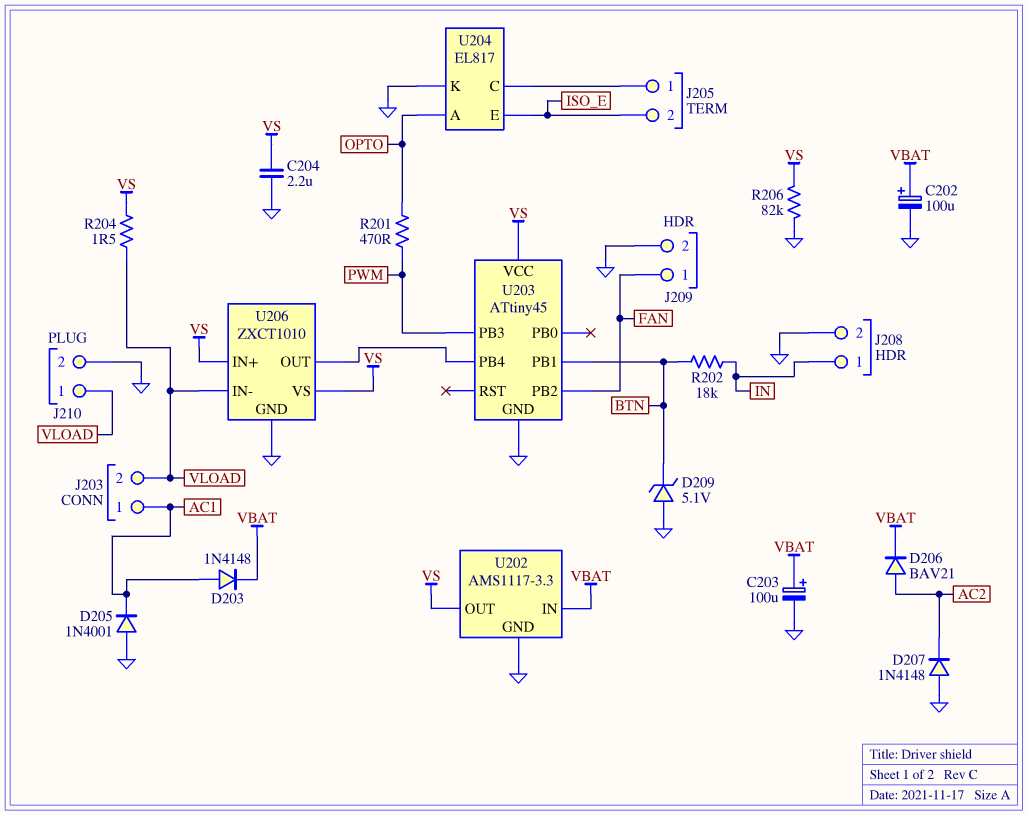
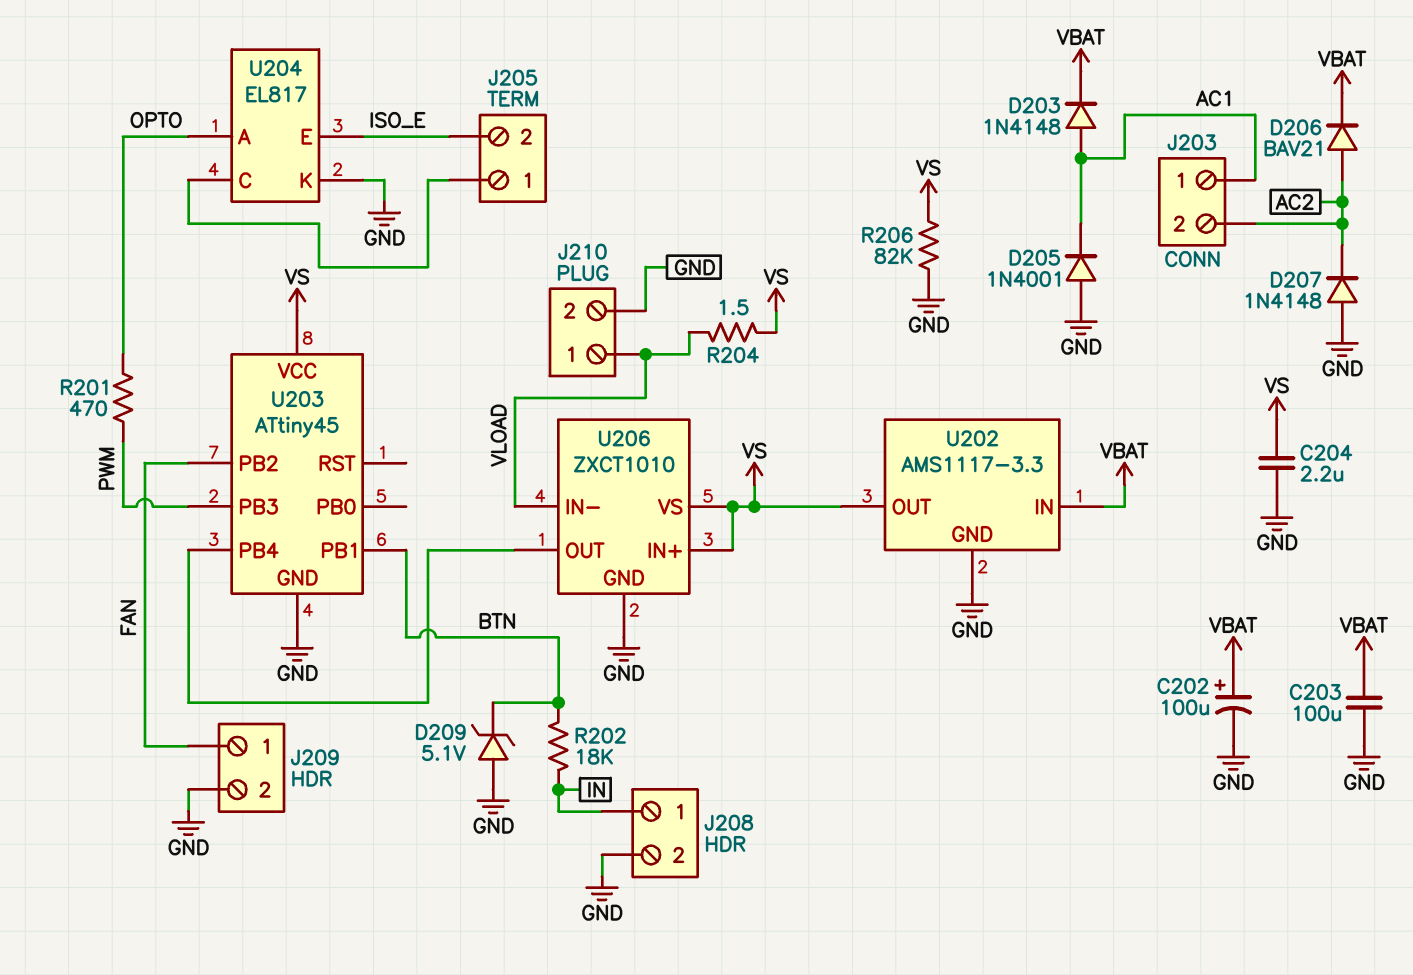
C203: 100uF (plus VBAT, minus GND) -> 100uF (GND, VBAT)
J203 pin 2: VLOAD -> AC2

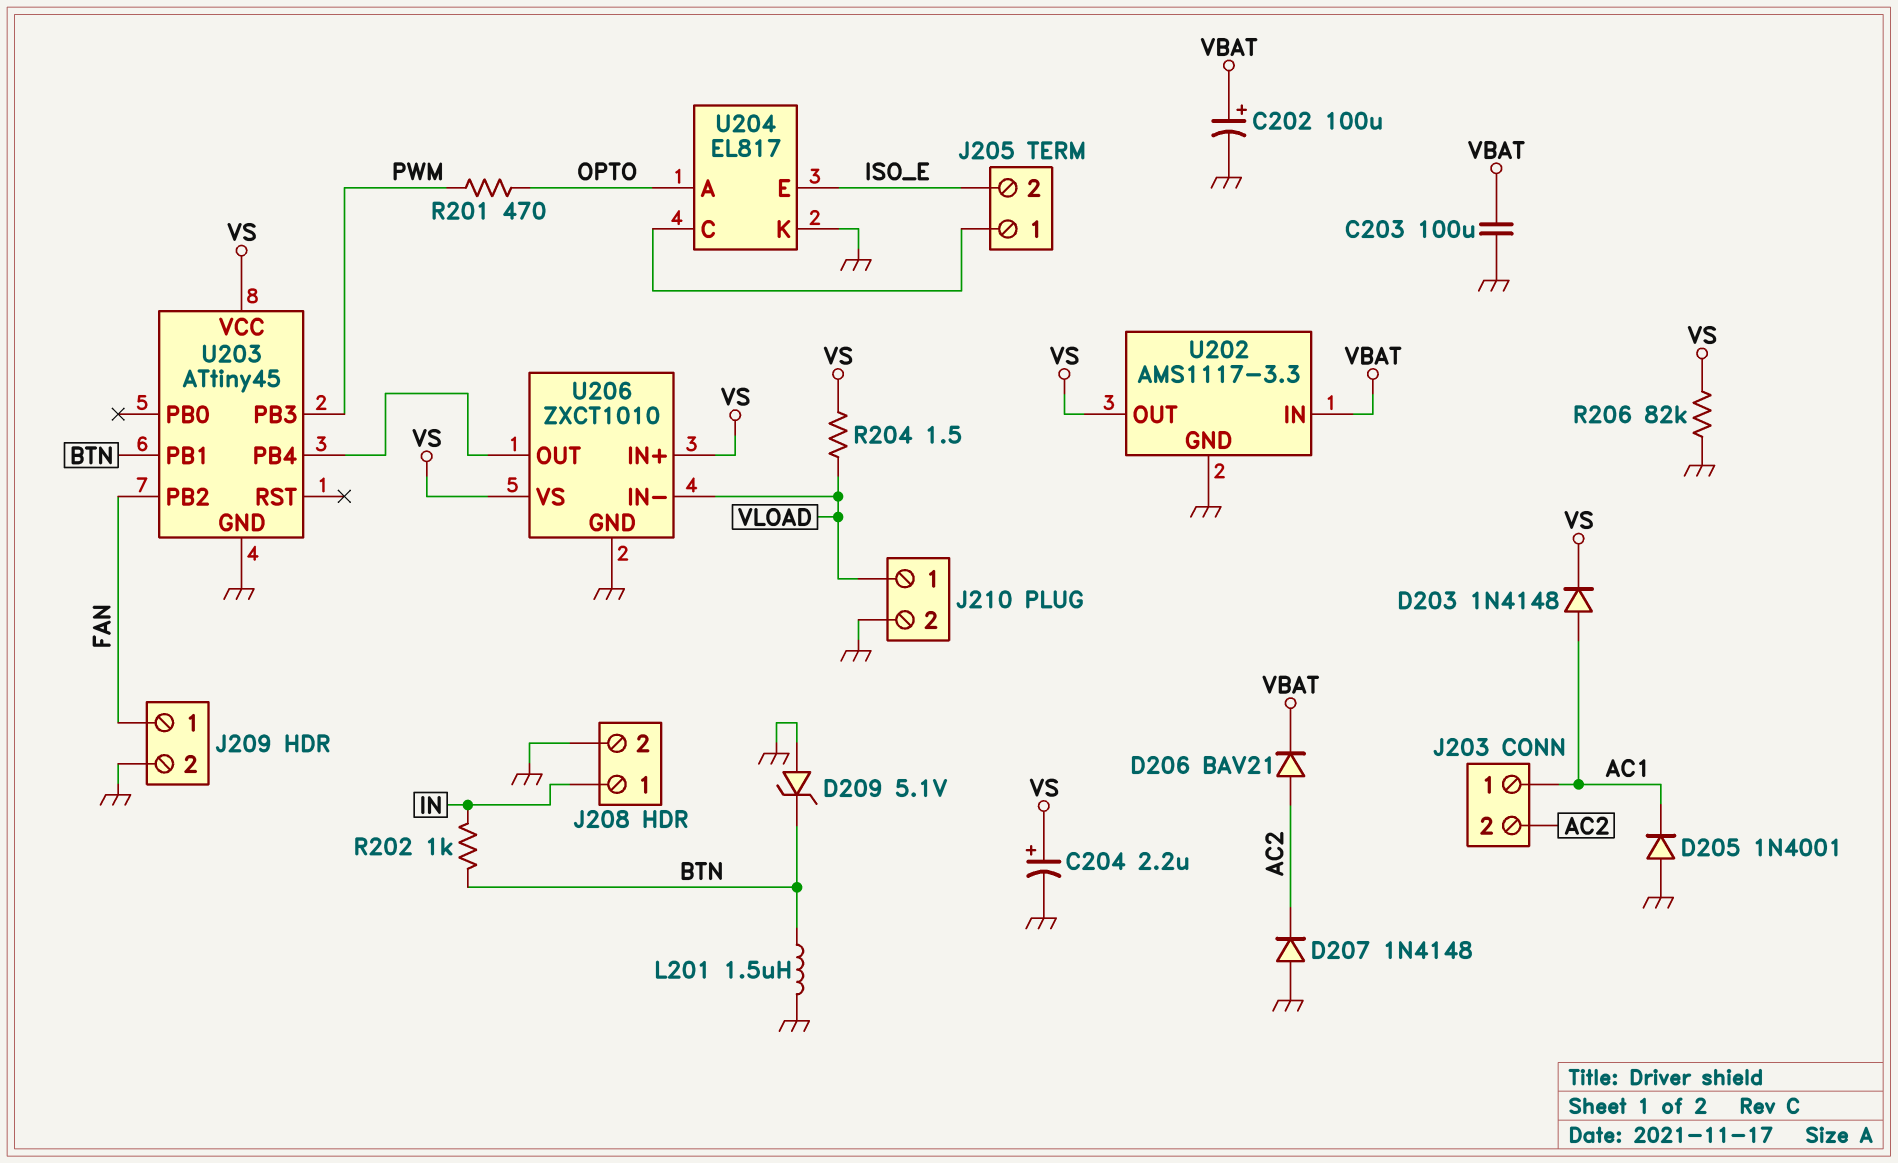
C204: 2.2uF (GND, VS) -> 2.2uF (plus VS, minus GND)
D203: diode 1N4148 (A AC1, K VBAT) -> diode 1N4148 (A AC1, K VS)
L201: none -> 1.5uH (BTN, GND)
R202: 18k (BTN, IN) -> 1k (BTN, IN)

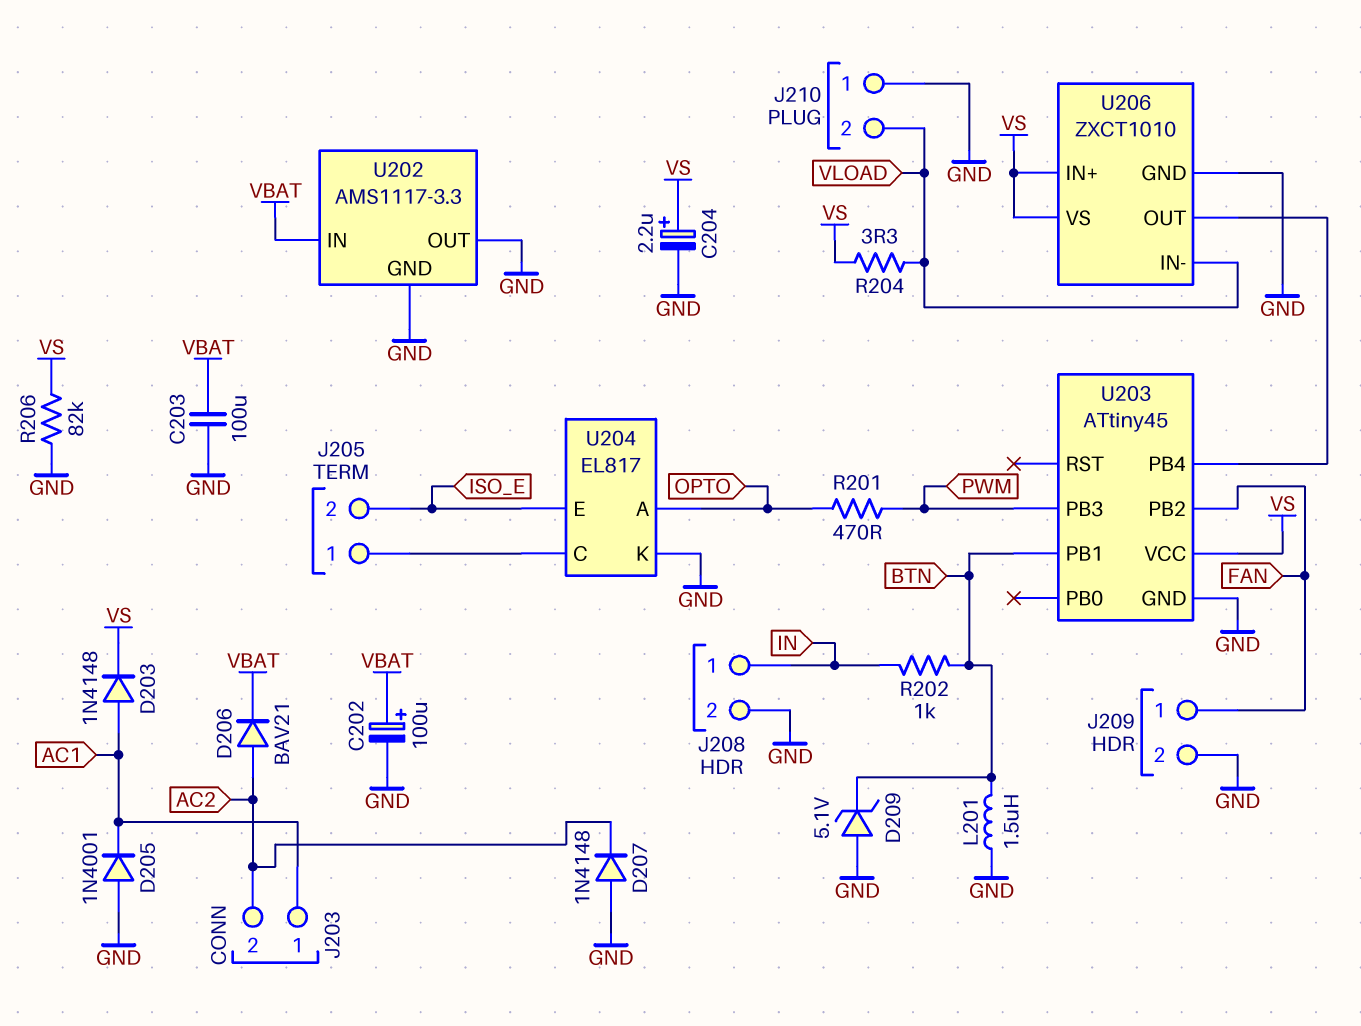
J210 pin 1: VLOAD -> GND
J210 pin 2: GND -> VLOAD
R204: 1.5 (VLOAD, VS) -> 3.3 (VLOAD, VS)
U202 pin OUT: VS -> GND

